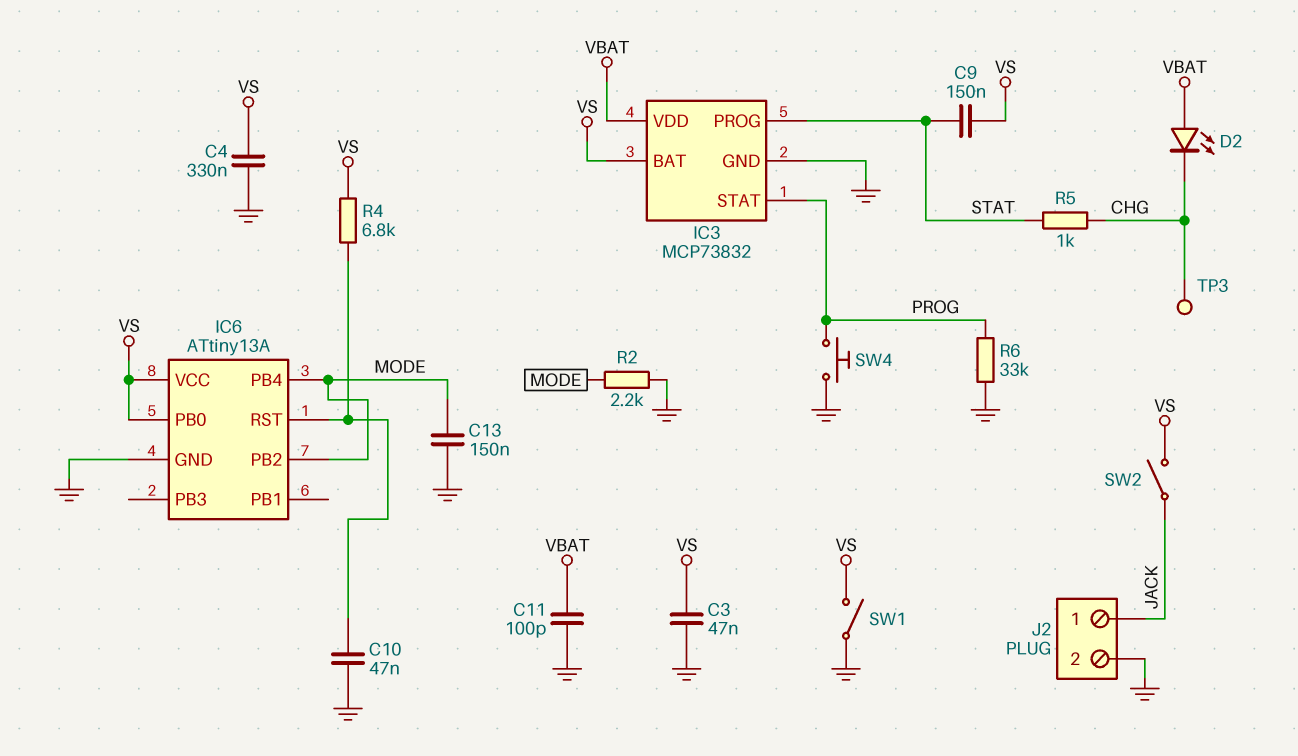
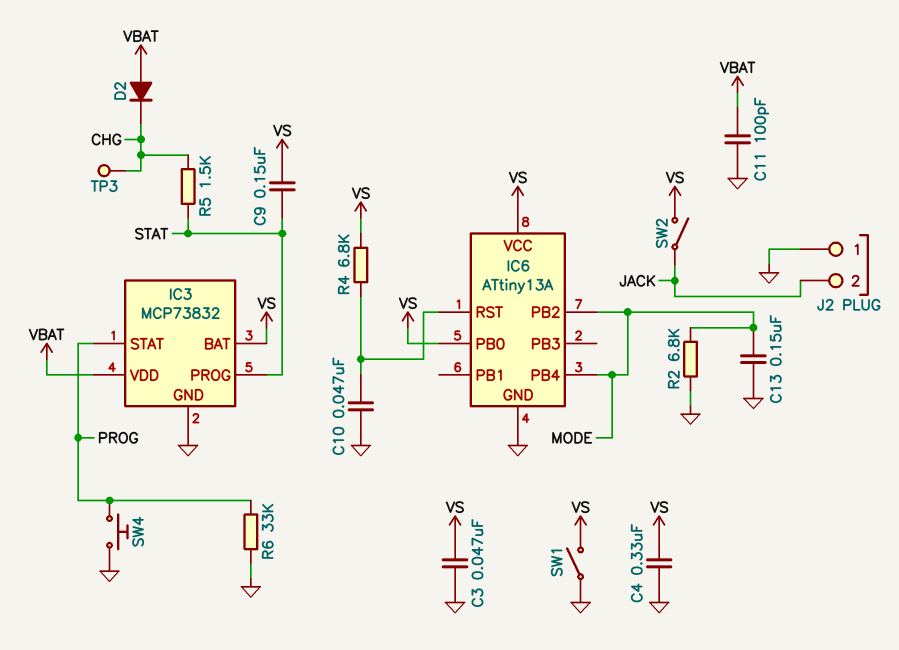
D2: LED (A VBAT, K CHG) -> diode (A VBAT, K CHG)
J2 pin 1: JACK -> GND
J2 pin 2: GND -> JACK
R2: 2.2k (GND, MODE) -> 6.8k (GND, MODE)
R5: 1k (CHG, STAT) -> 1.5k (CHG, STAT)

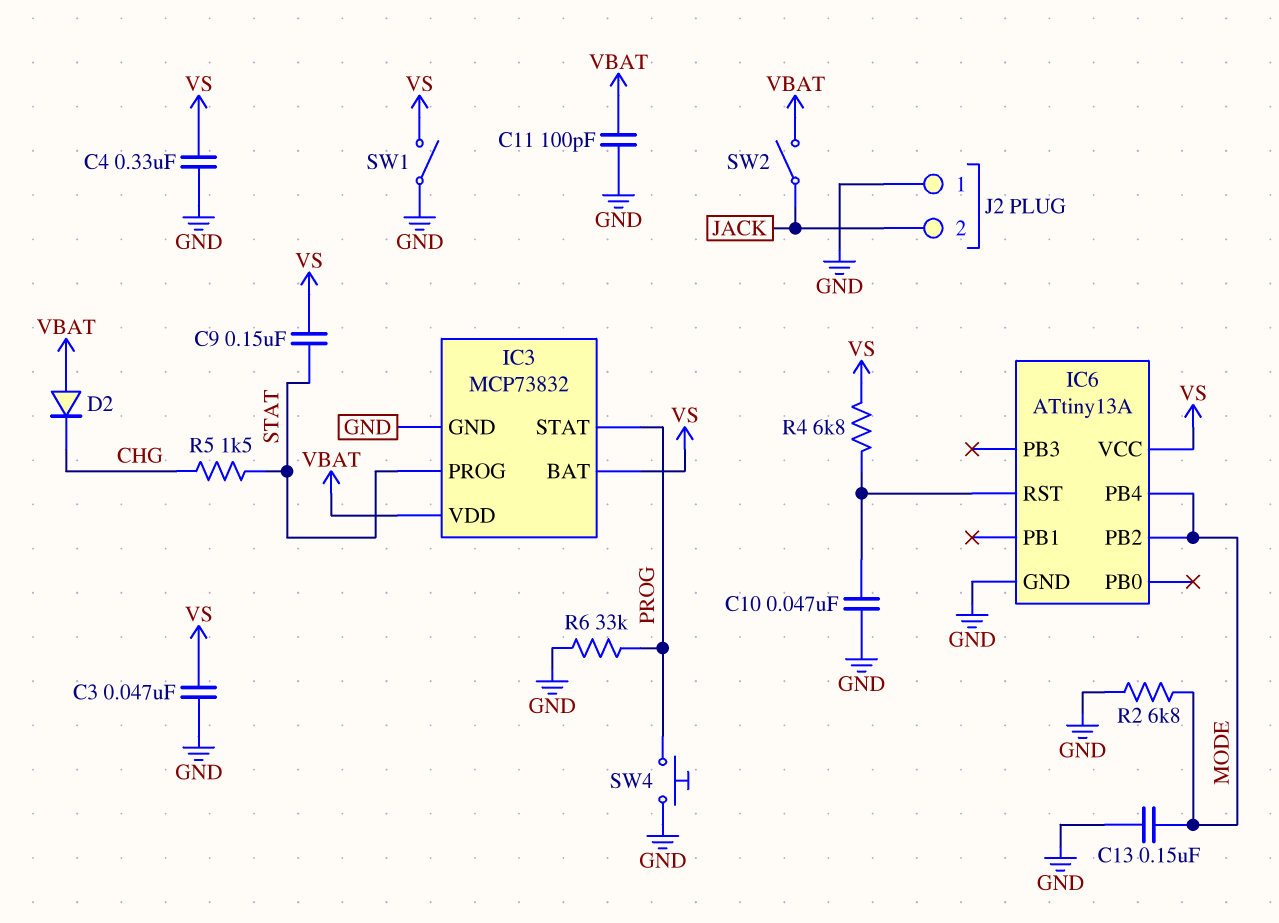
IC6 pin PB0: VS -> none
SW2: switch (JACK, VS) -> switch (JACK, VBAT)
TP3: test point (CHG) -> none

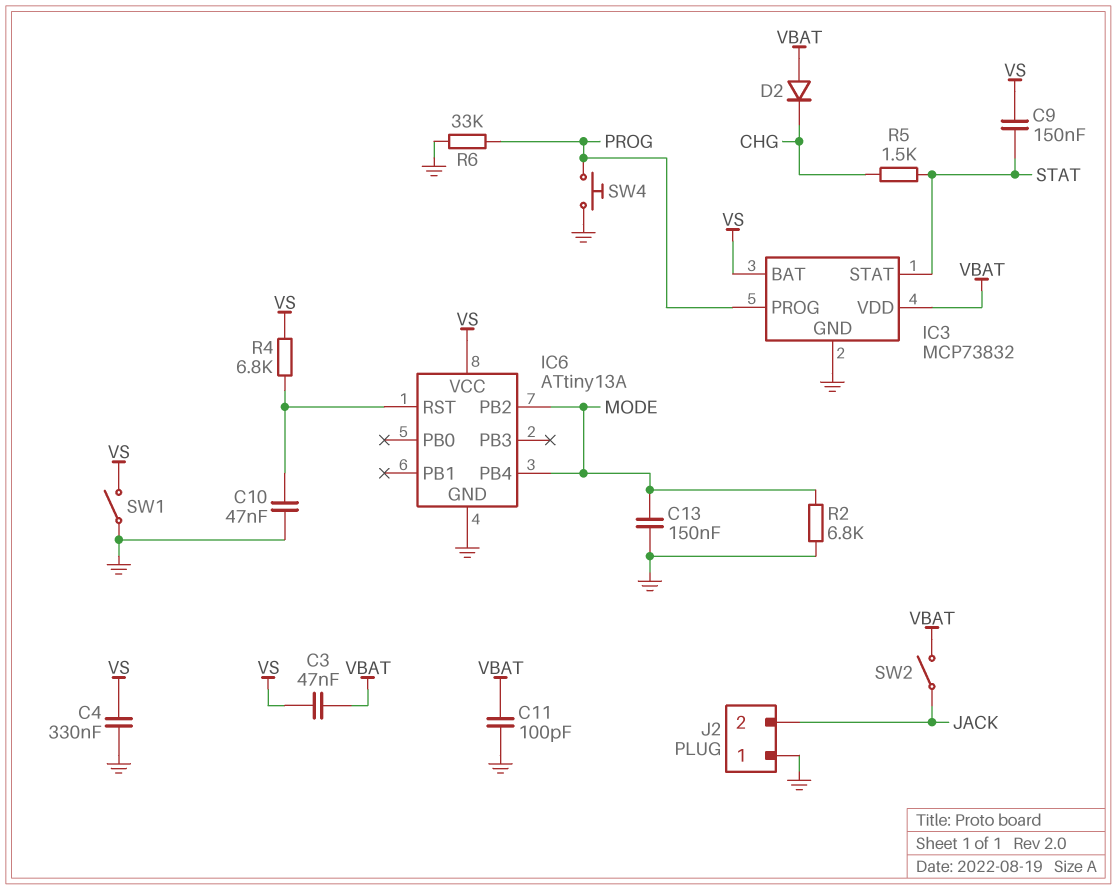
C3: 47nF (GND, VS) -> 47nF (VBAT, VS)
IC3 pin PROG: STAT -> PROG
IC3 pin STAT: PROG -> STAT

